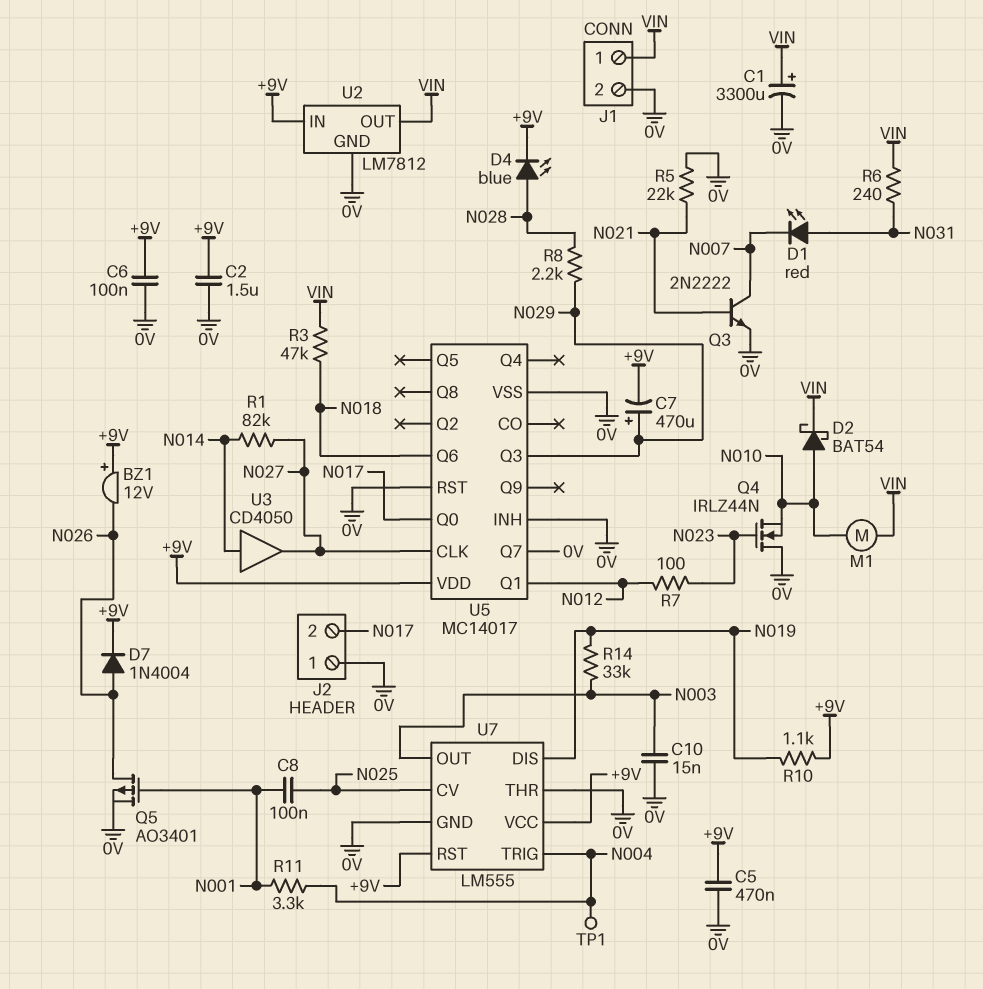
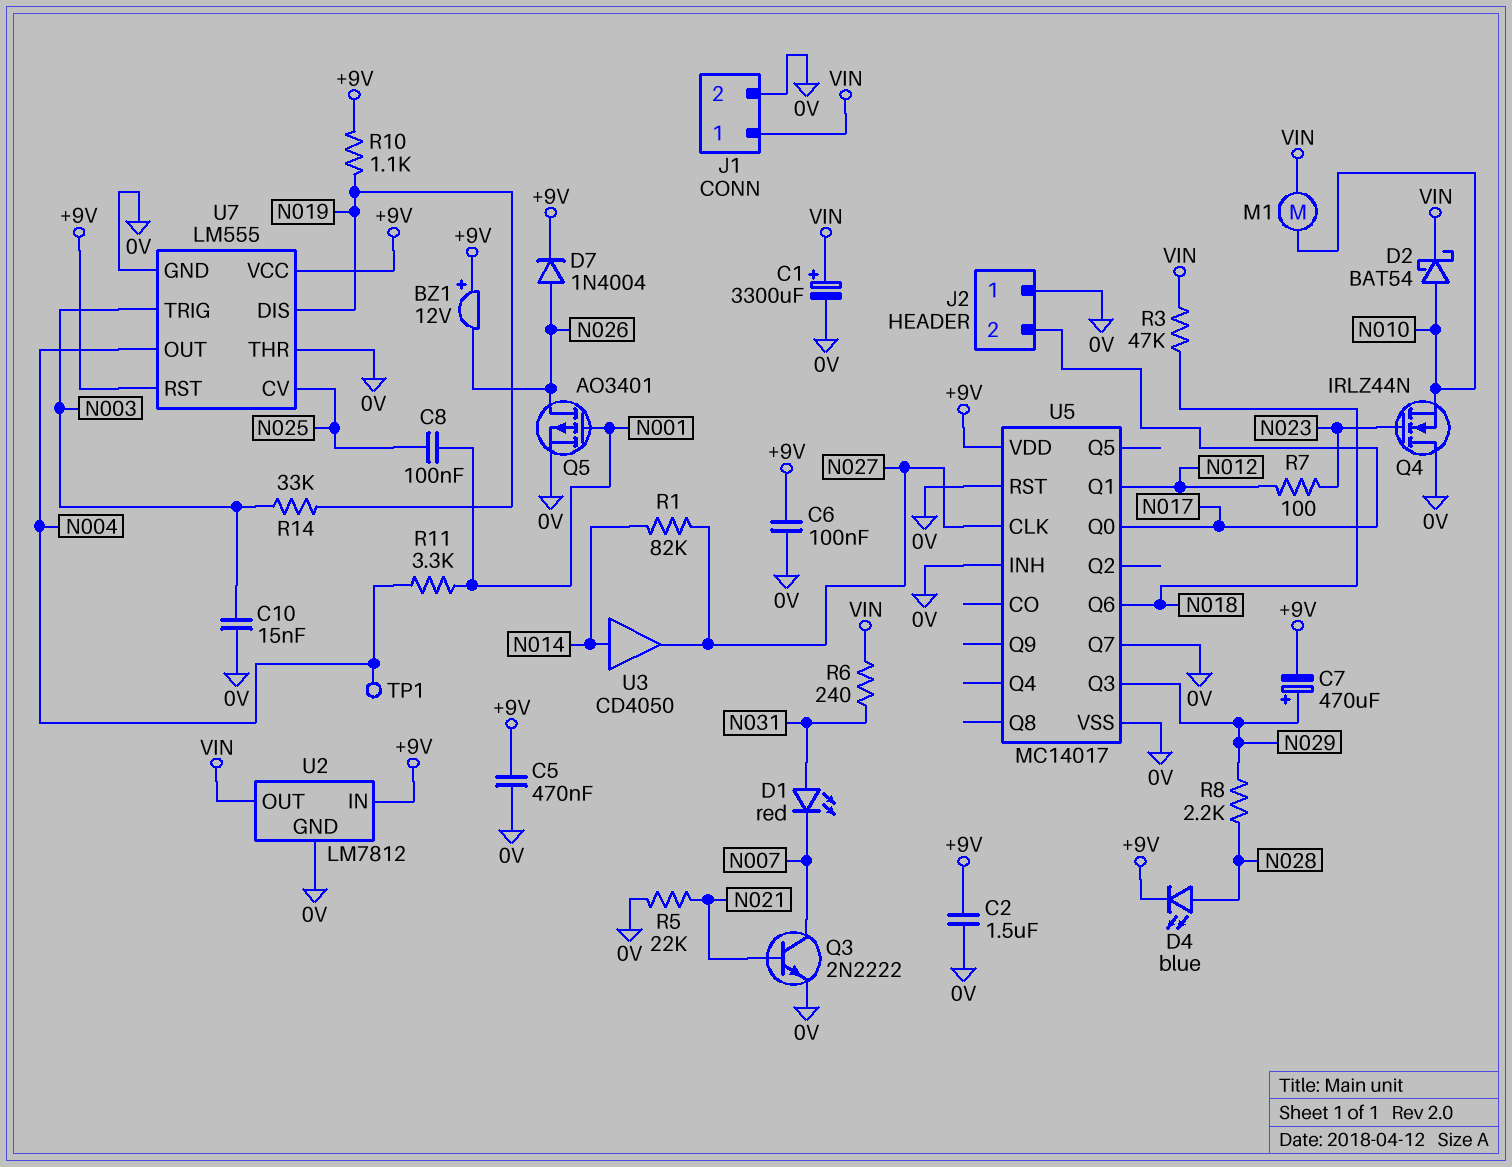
U7 pin OUT: N003 -> N004
U7 pin TRIG: N004 -> N003

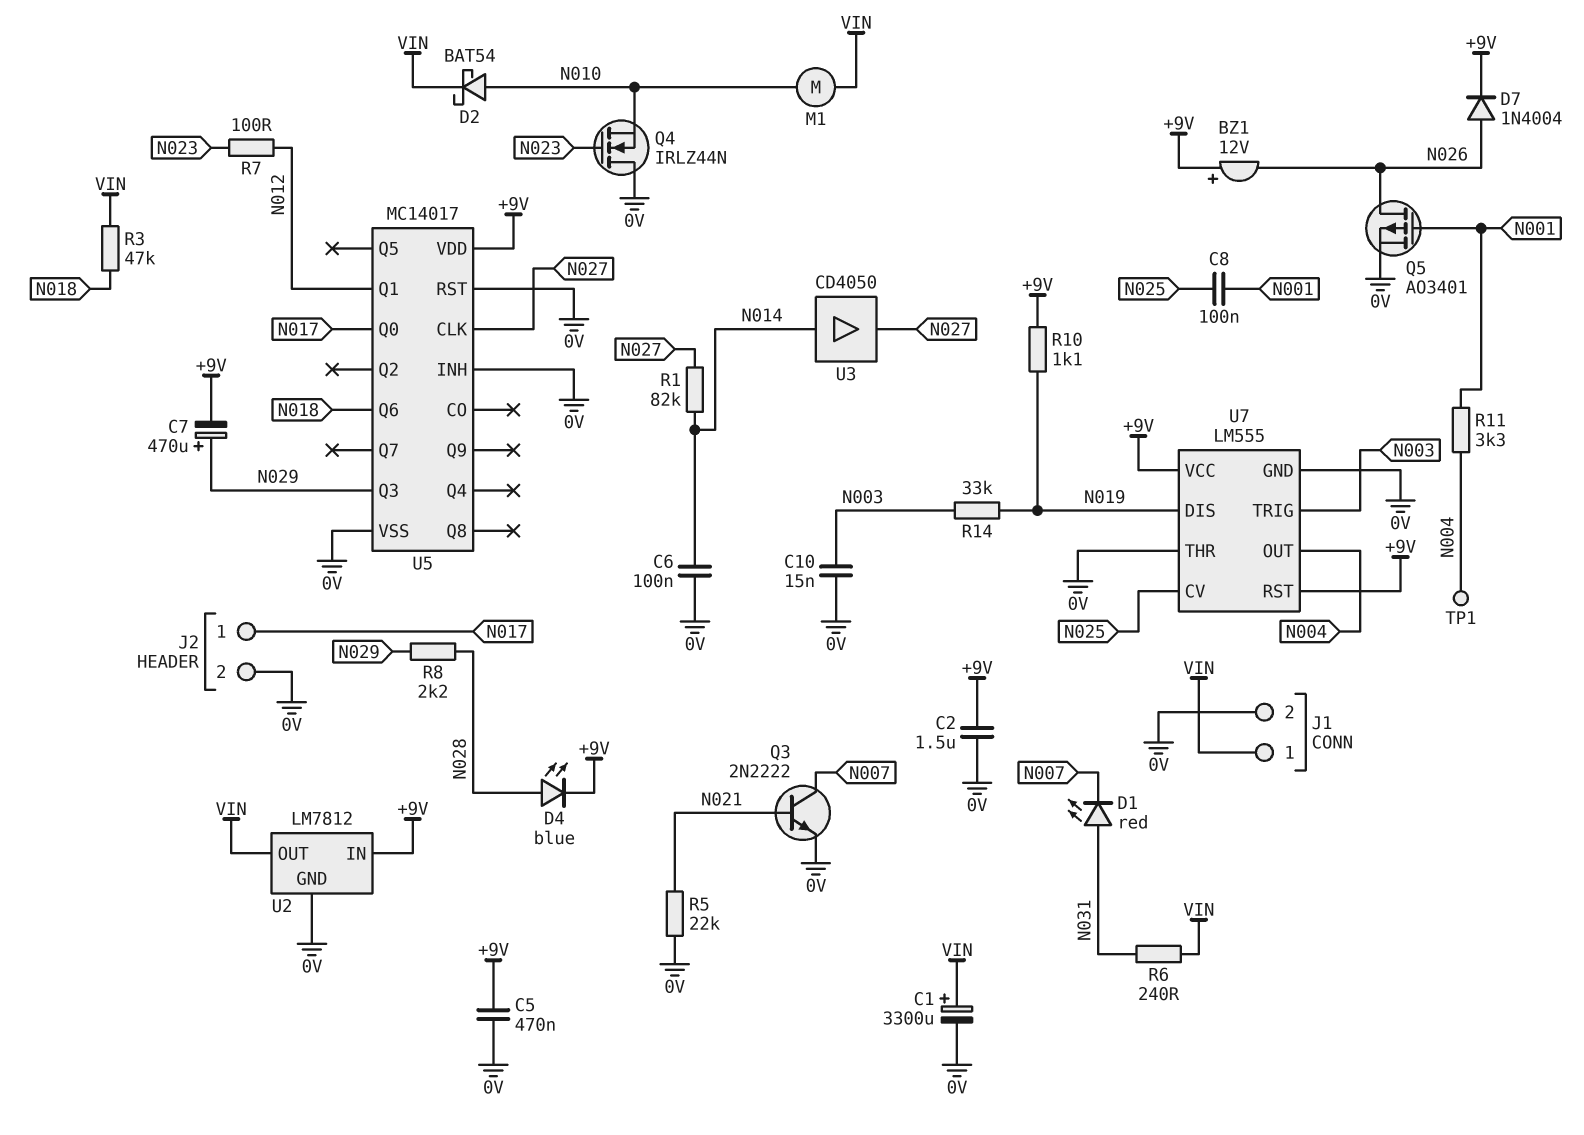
C6: 100nF (+9V, 0V) -> 100nF (0V, N014)
J2 pin 1: 0V -> N017
J2 pin 2: N017 -> 0V
U5 pin Q7: 0V -> none

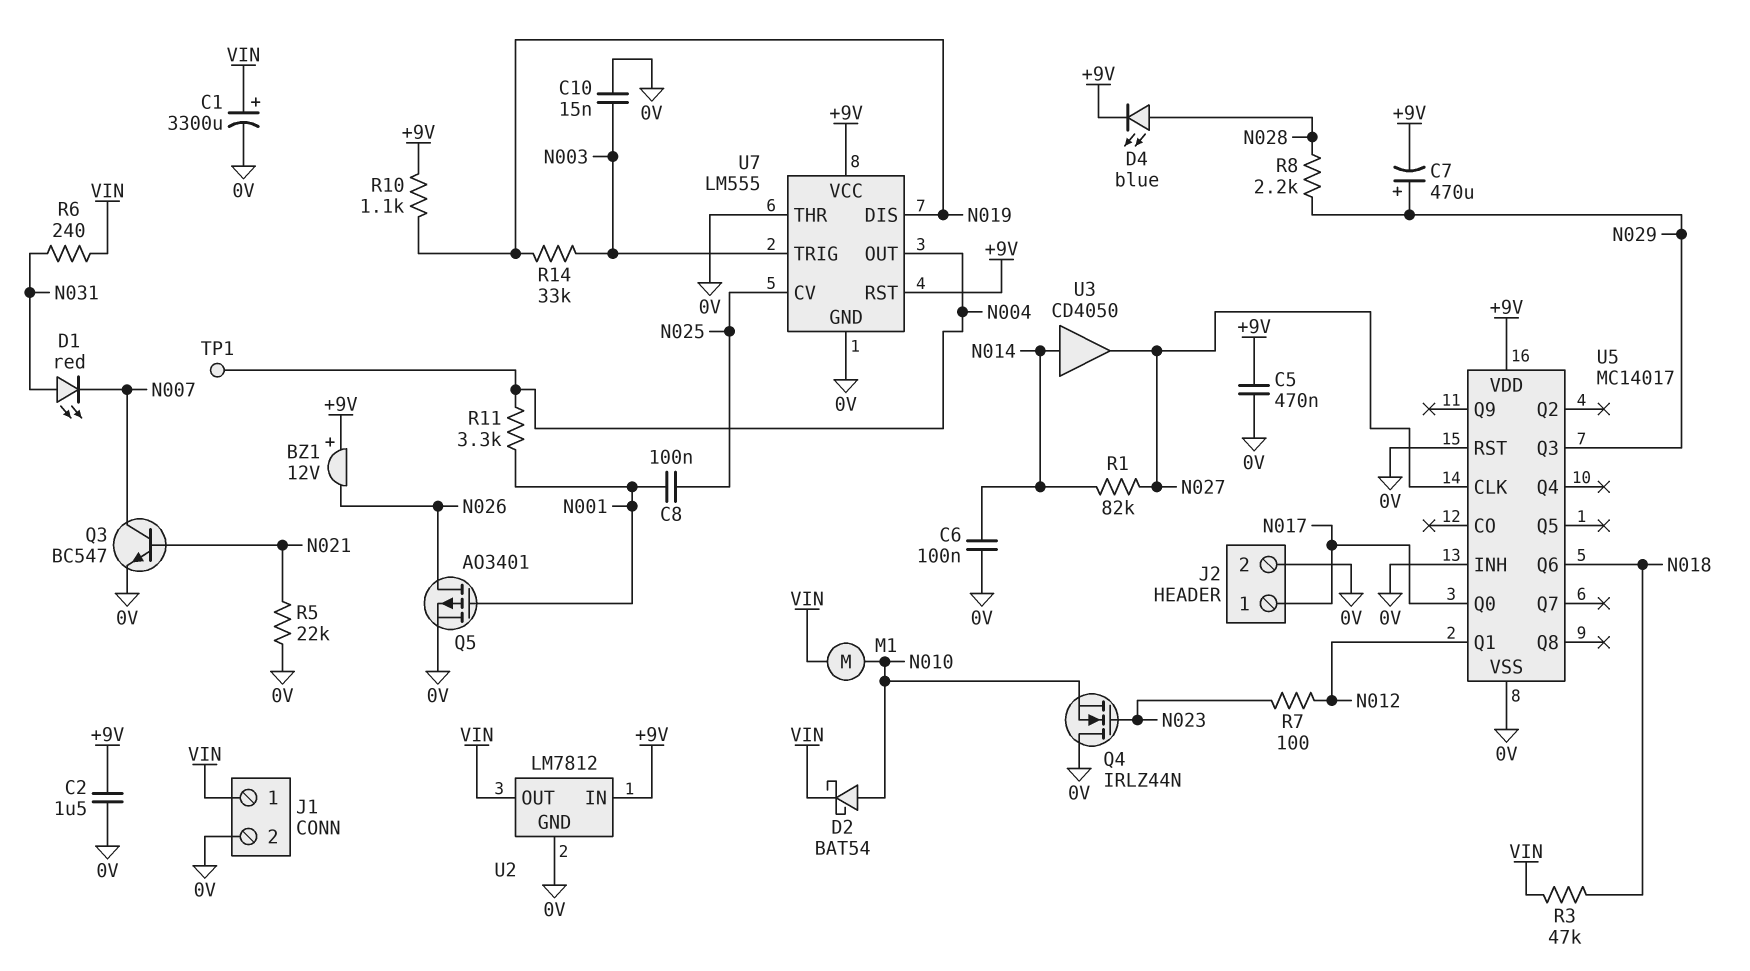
D7: diode 1N4004 (A N026, K +9V) -> none
Q3: NPN 2N2222 (B N021, C N007, E 0V) -> NPN BC547 (B N021, C N007, E 0V)

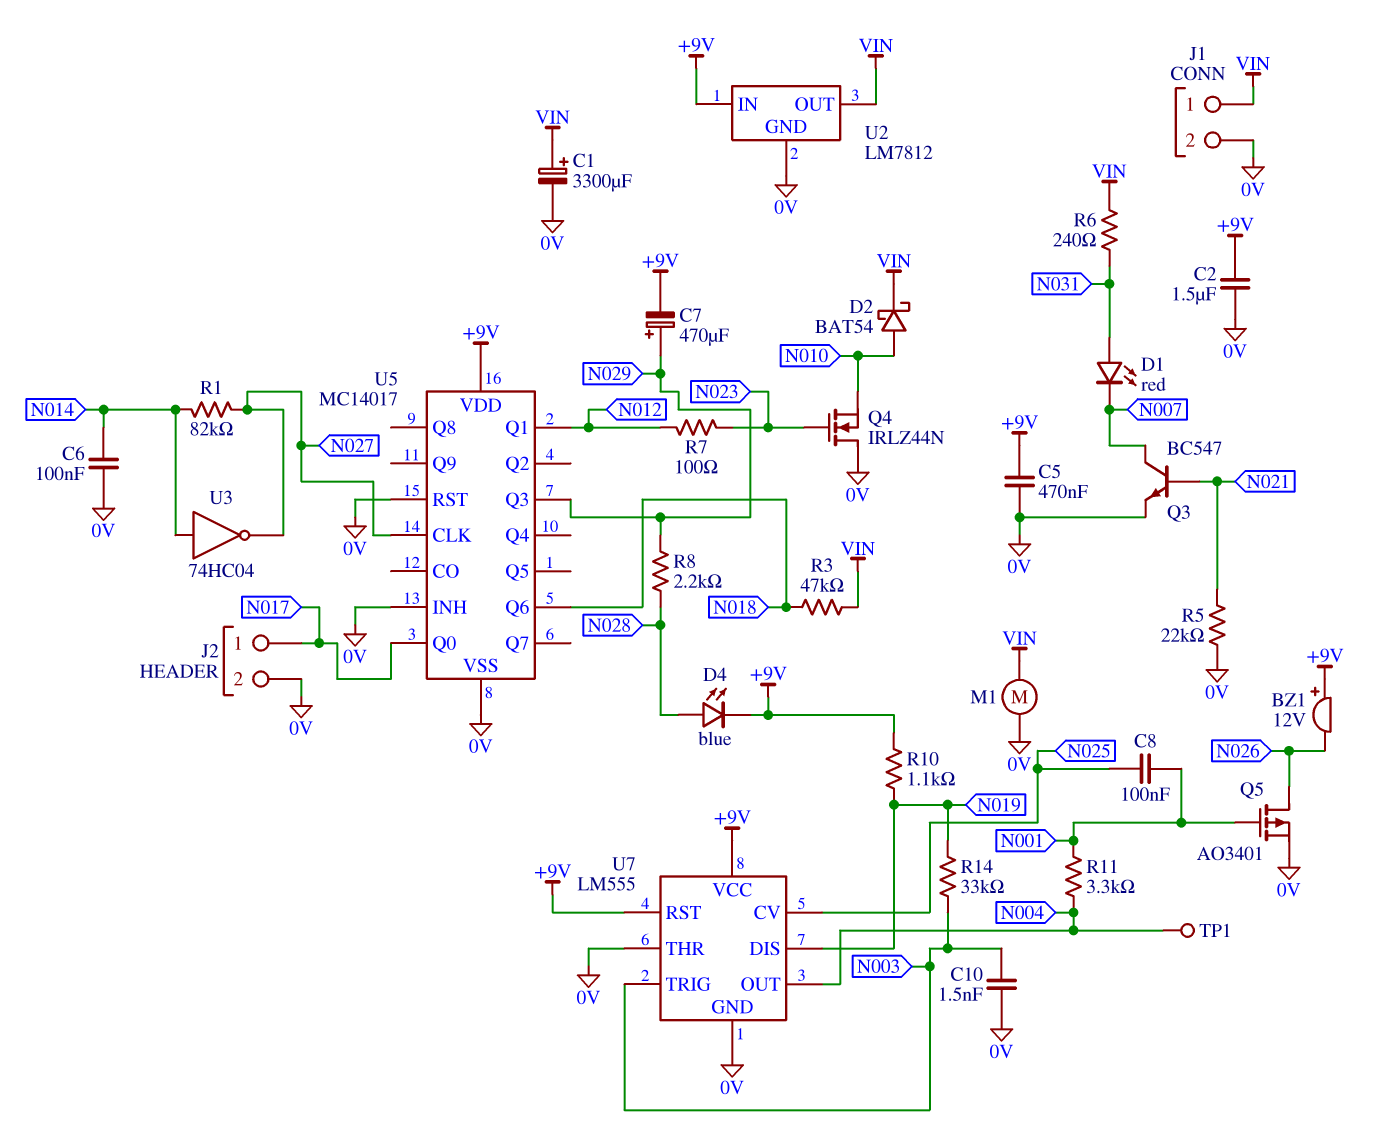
C10: 15nF (0V, N003) -> 1.5nF (0V, N003)
M1: motor (N010, VIN) -> motor (0V, VIN)
U3: buffer CD4050 (in N014, out N027) -> NOT 74HC04 (in N014, out N027)

